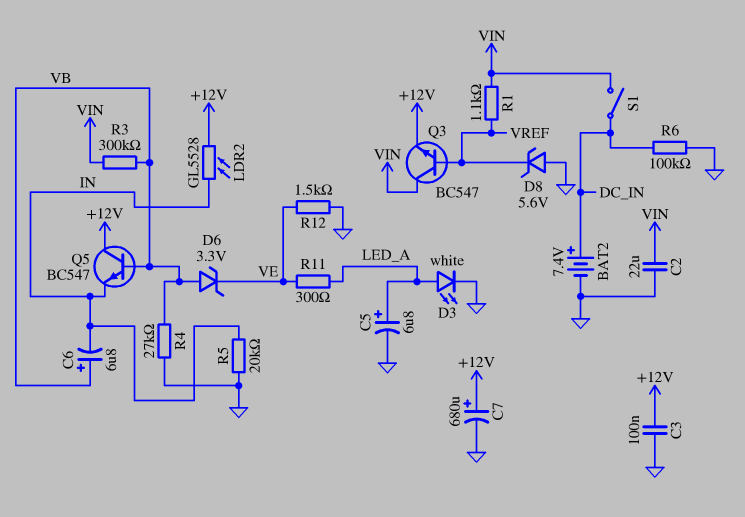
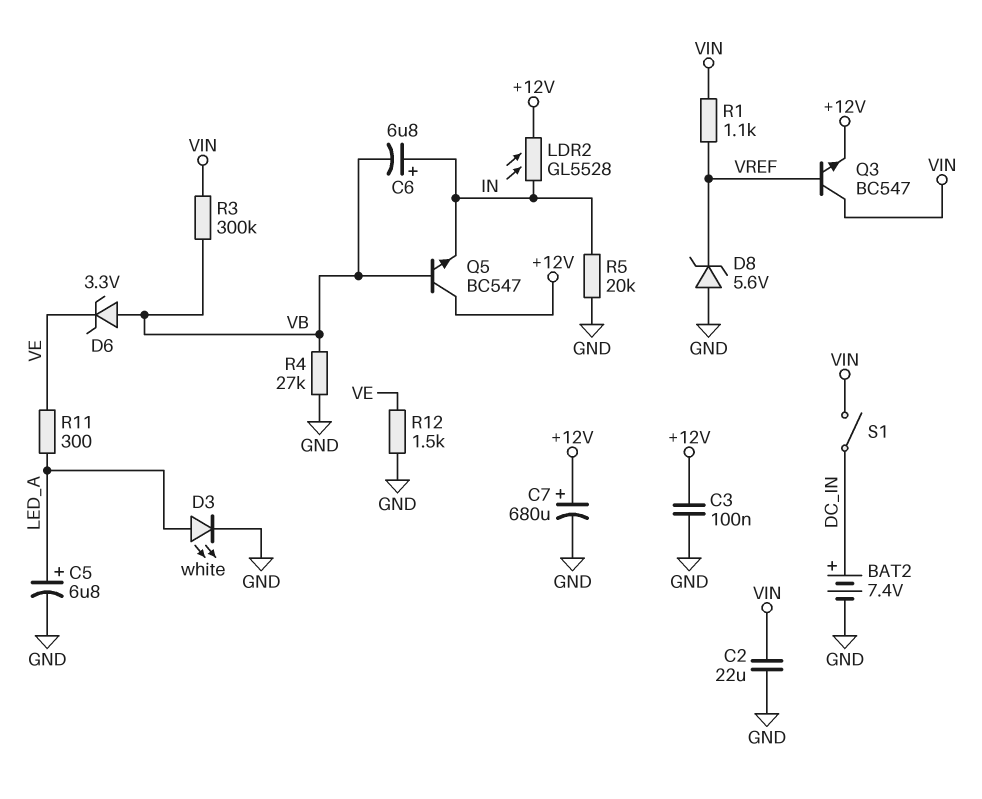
C6: 6.8uF (plus VB, minus IN) -> 6.8uF (plus IN, minus VB)
R6: 100k (DC_IN, GND) -> none

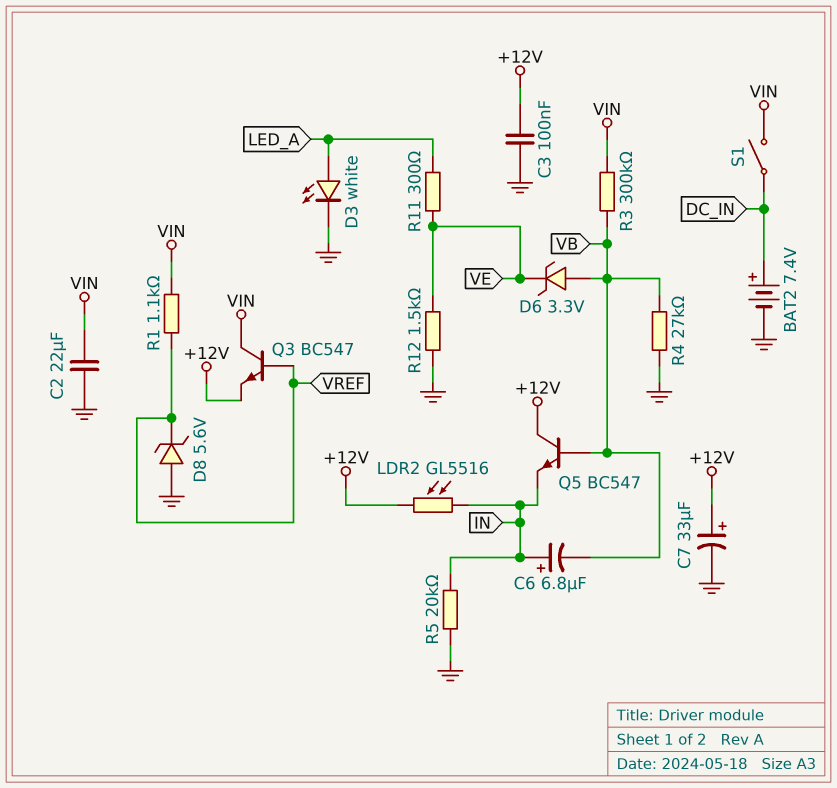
C5: 6.8uF (plus LED_A, minus GND) -> none
C7: 680uF (plus +12V, minus GND) -> 33uF (plus +12V, minus GND)
LDR2: GL5528 (+12V, IN) -> GL5516 (+12V, IN)

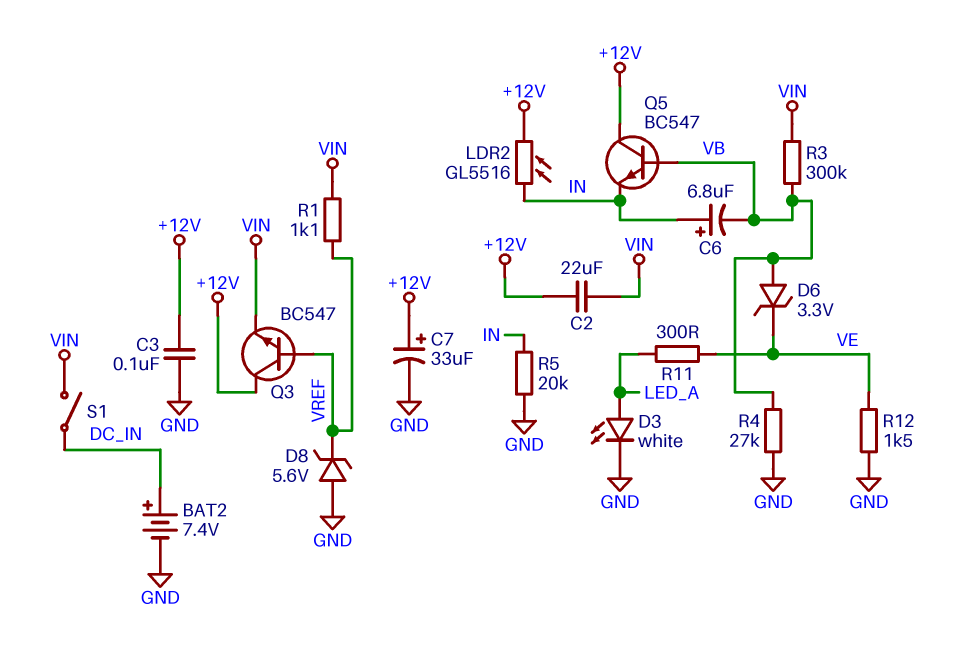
C2: 22uF (GND, VIN) -> 22uF (+12V, VIN)
Q3: NPN BC547 (B VREF, C VIN, E +12V) -> NPN BC547 (B VREF, C +12V, E VIN)

